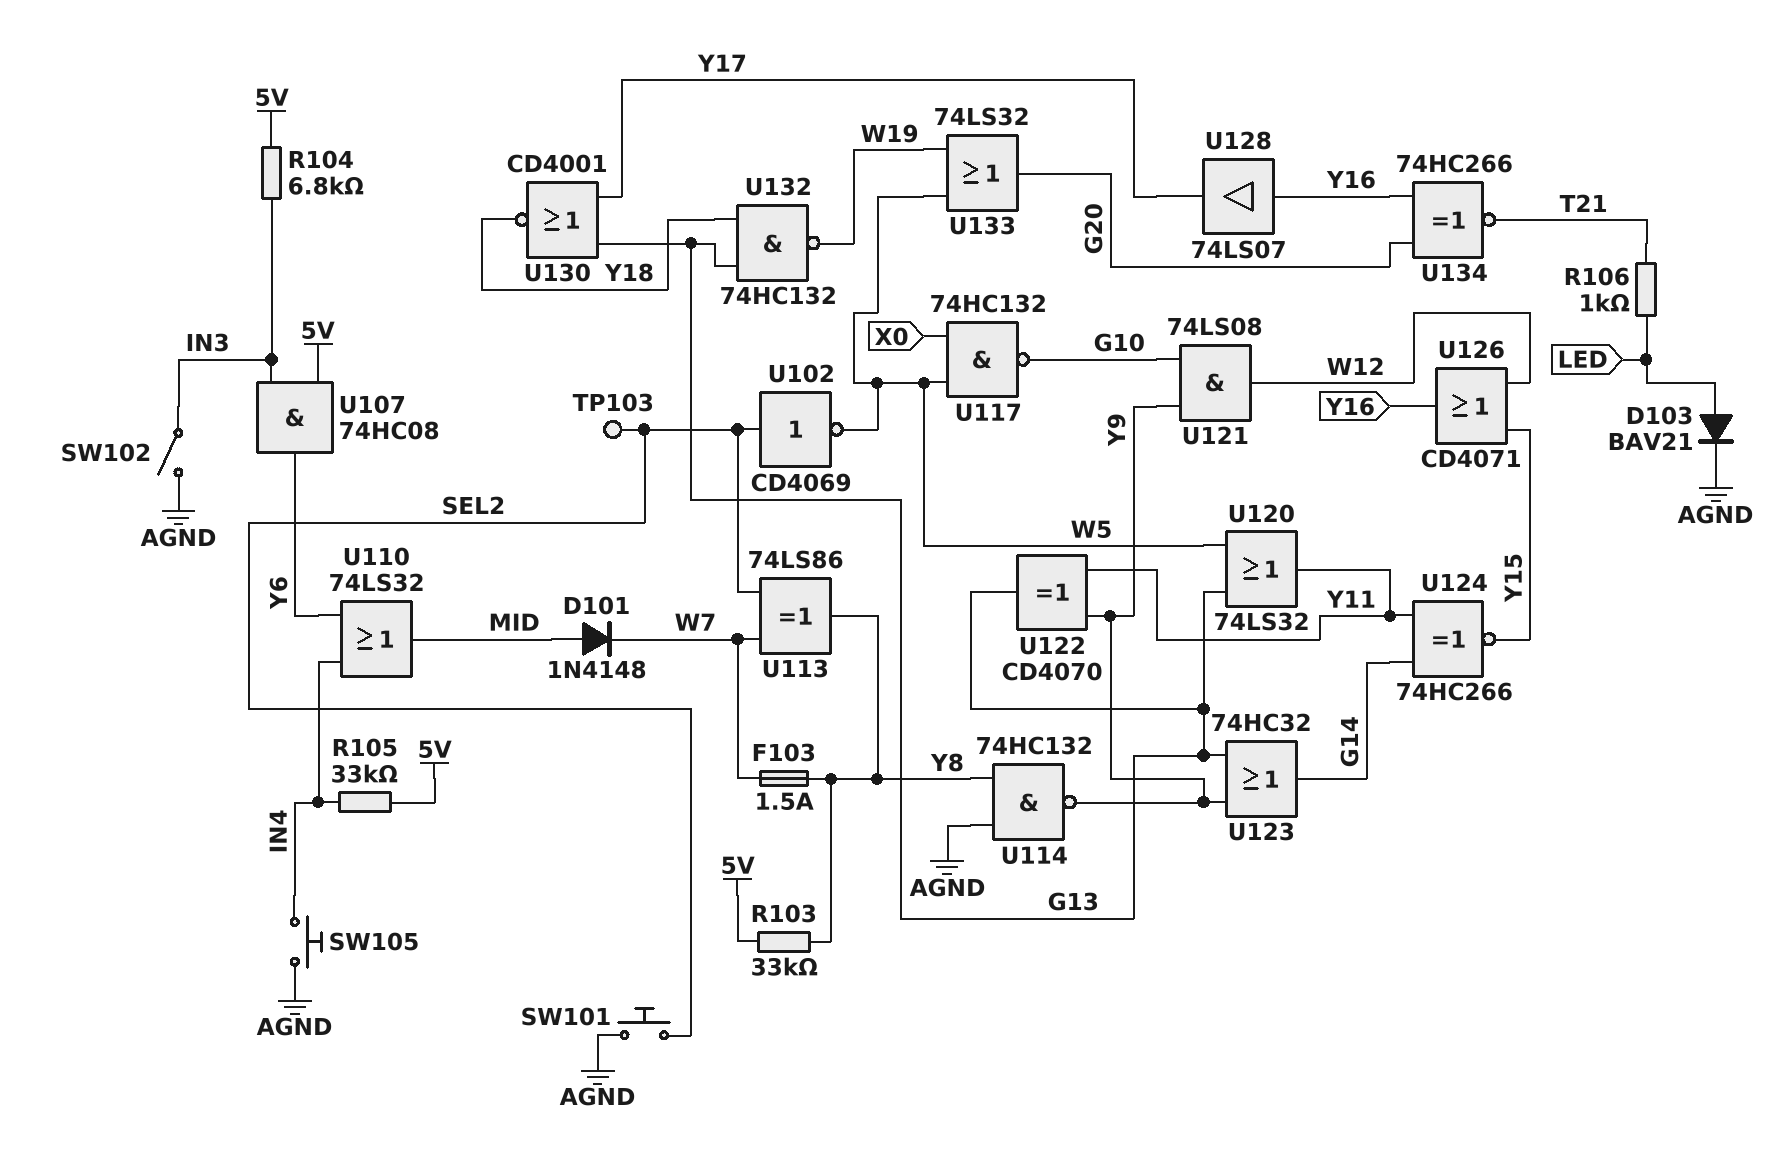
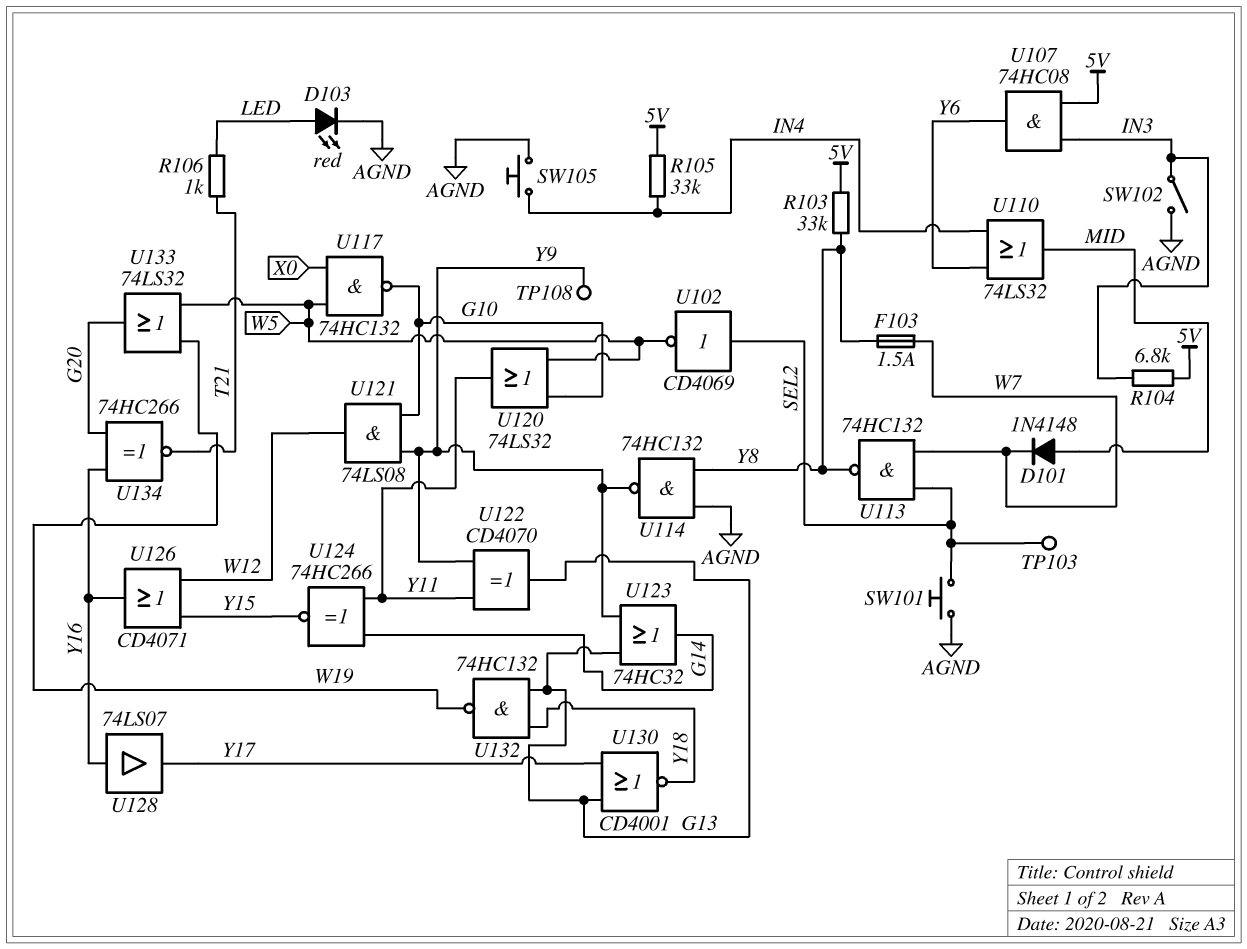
D103: diode BAV21 (A LED, K AGND) -> LED red (A LED, K AGND)
TP108: none -> test point (Y9)
U113: XOR 74LS86 (in SEL2, in W7, out Y8) -> NAND 74HC132 (in SEL2, in W7, out Y8)
U120: OR 74LS32 (in G13, in W5, out Y11) -> OR 74LS32 (in G10, in W5, out Y11)

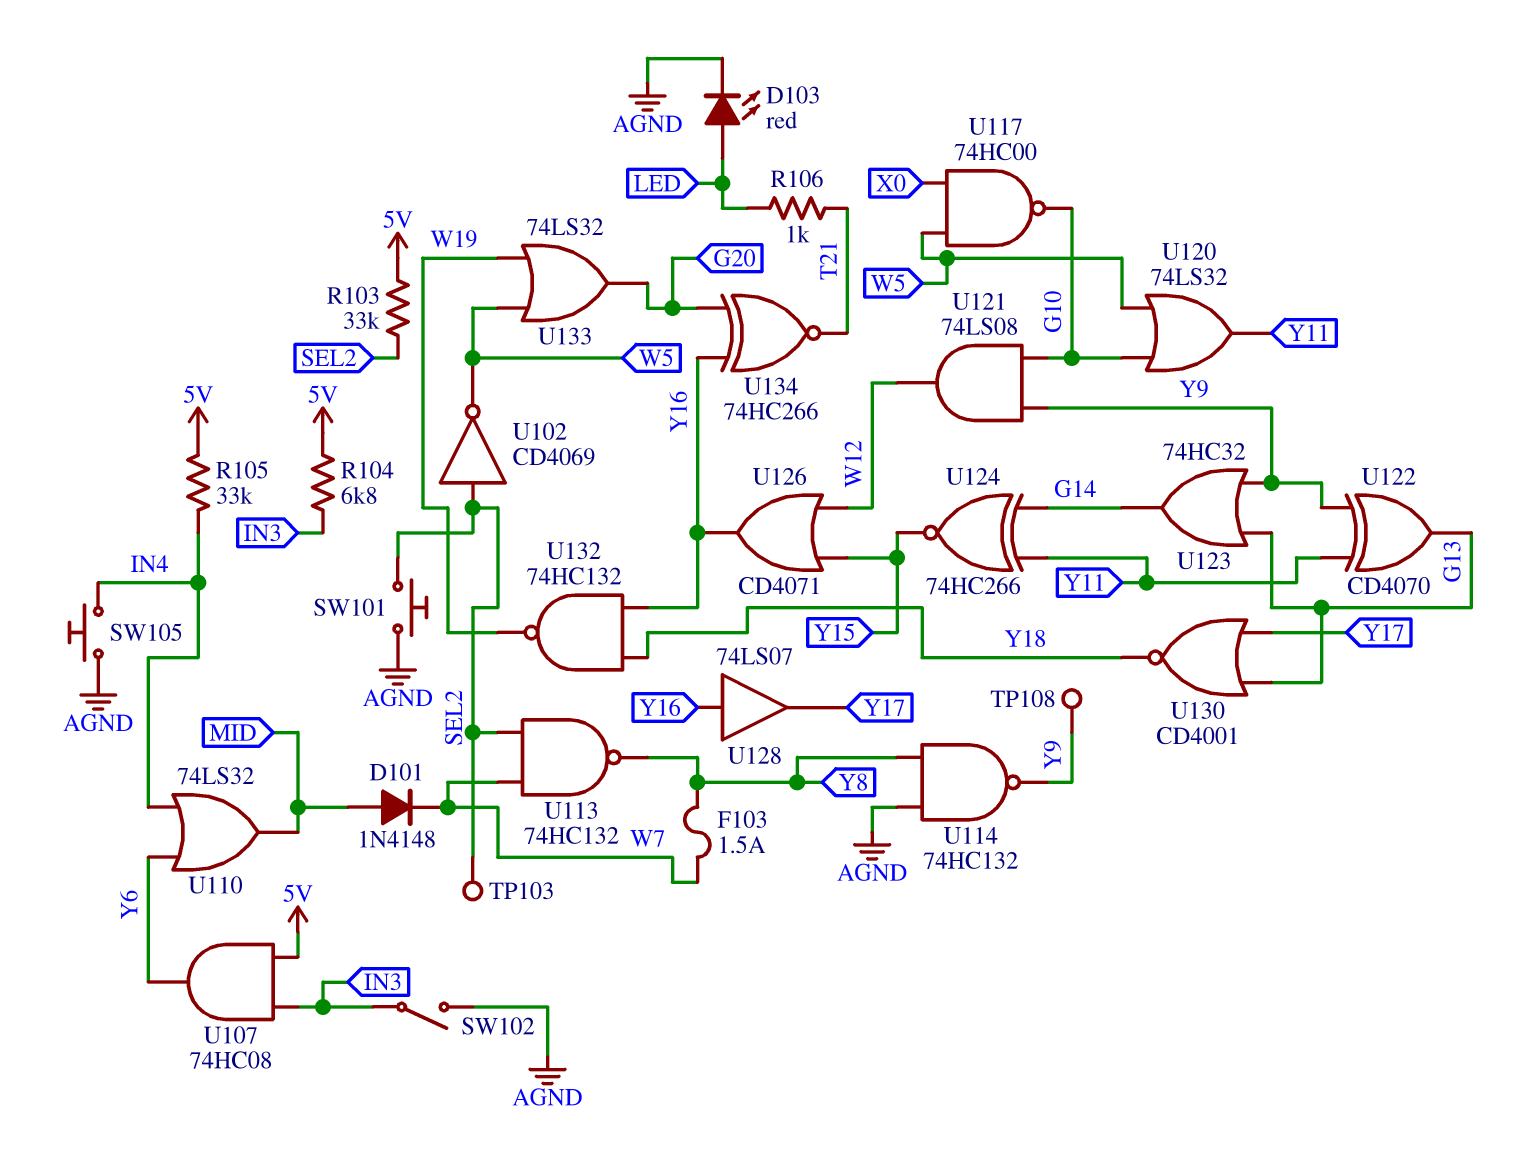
R103: 33k (5V, Y8) -> 33k (5V, SEL2)
U117: NAND 74HC132 (in W5, in X0, out G10) -> NAND 74HC00 (in W5, in X0, out G10)
U132: NAND 74HC132 (in G13, in Y18, out W19) -> NAND 74HC132 (in Y16, in Y18, out W19)

